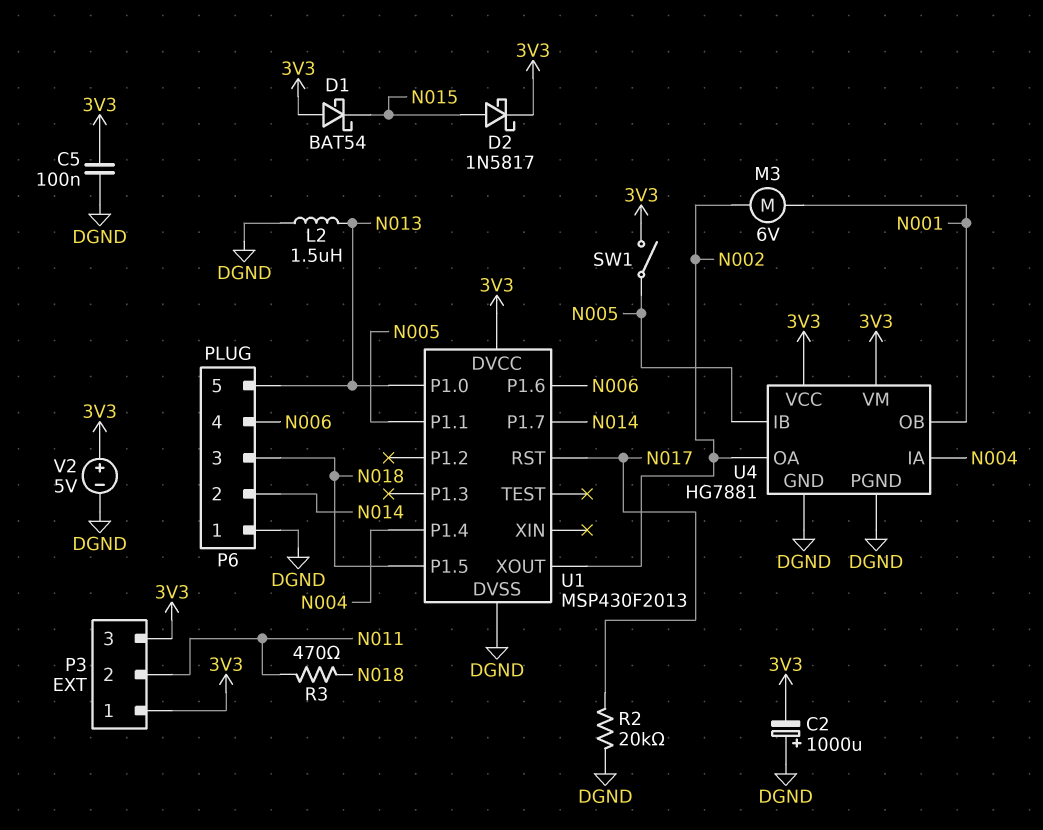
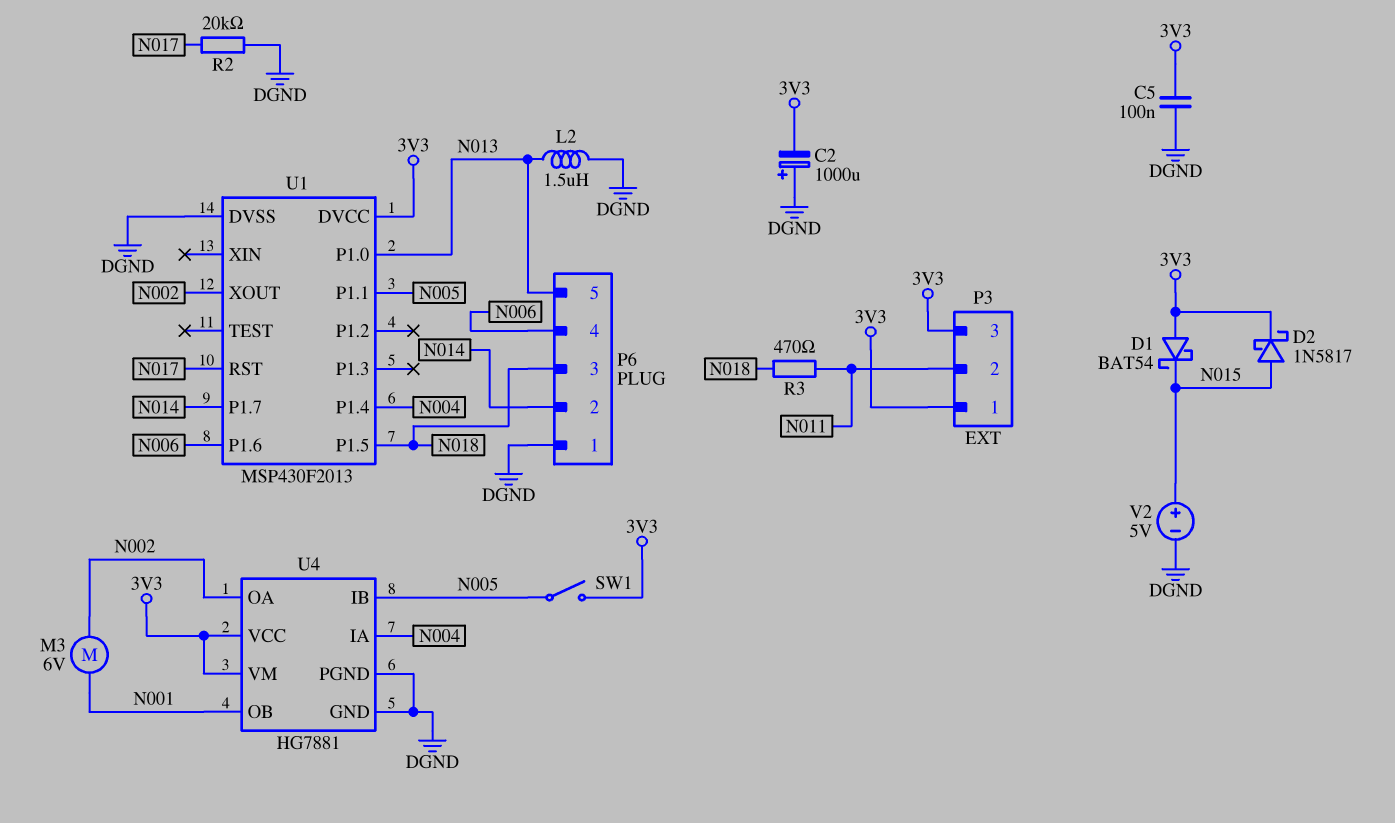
V2: 5V (plus 3V3, minus DGND) -> 5V (plus N015, minus DGND)

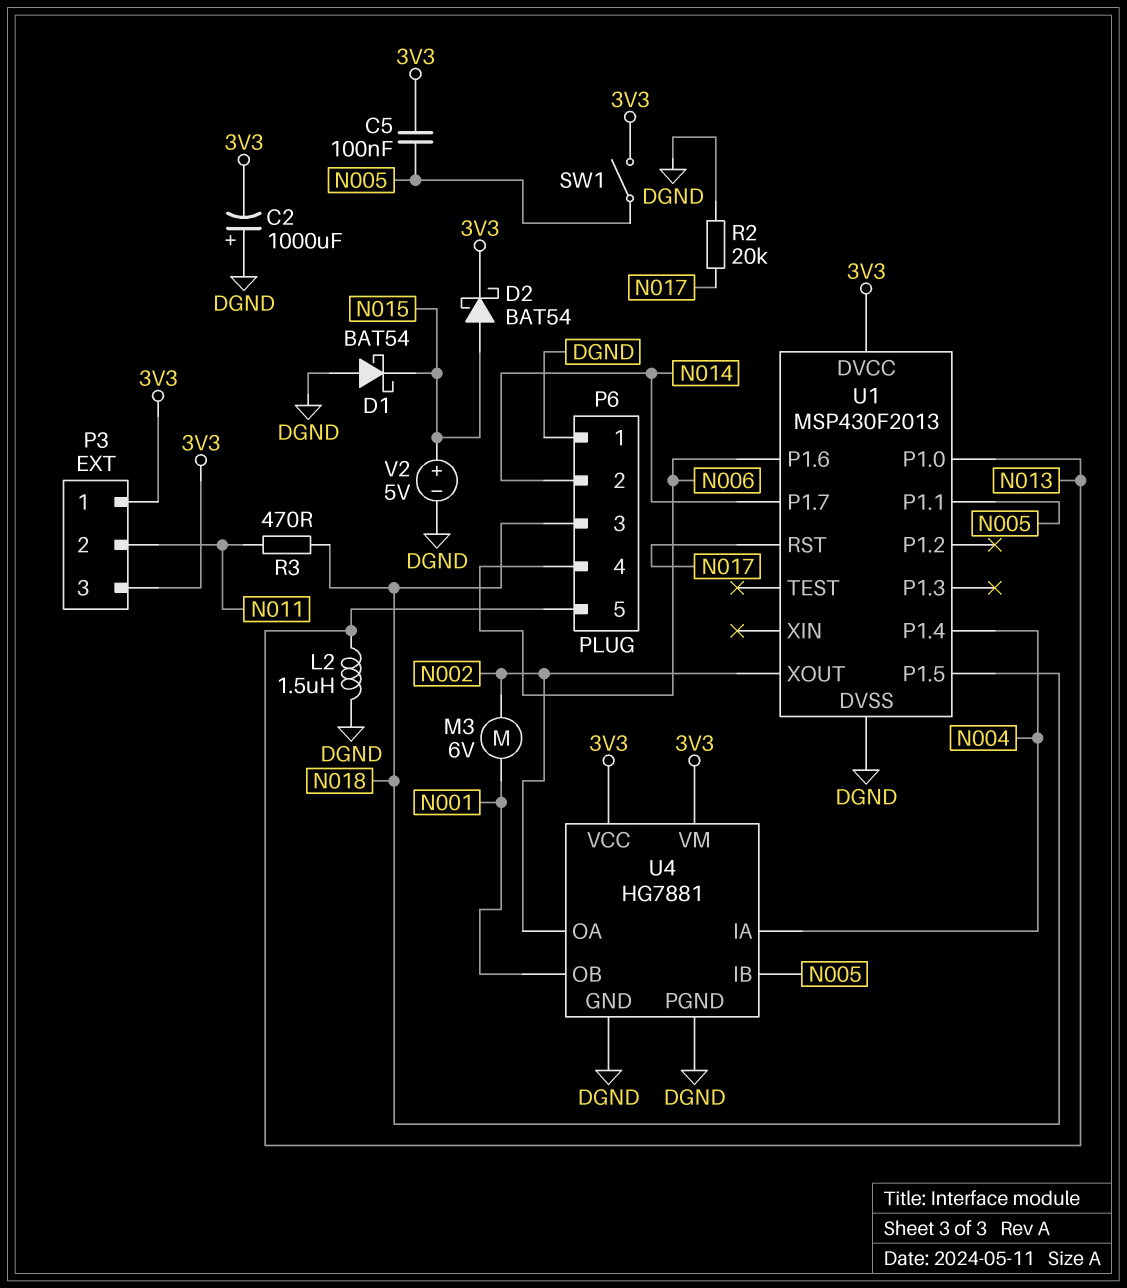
C5: 100nF (3V3, DGND) -> 100nF (3V3, N005)
D1: schottky BAT54 (A 3V3, K N015) -> schottky BAT54 (A DGND, K N015)
D2: schottky 1N5817 (A N015, K 3V3) -> schottky BAT54 (A N015, K 3V3)

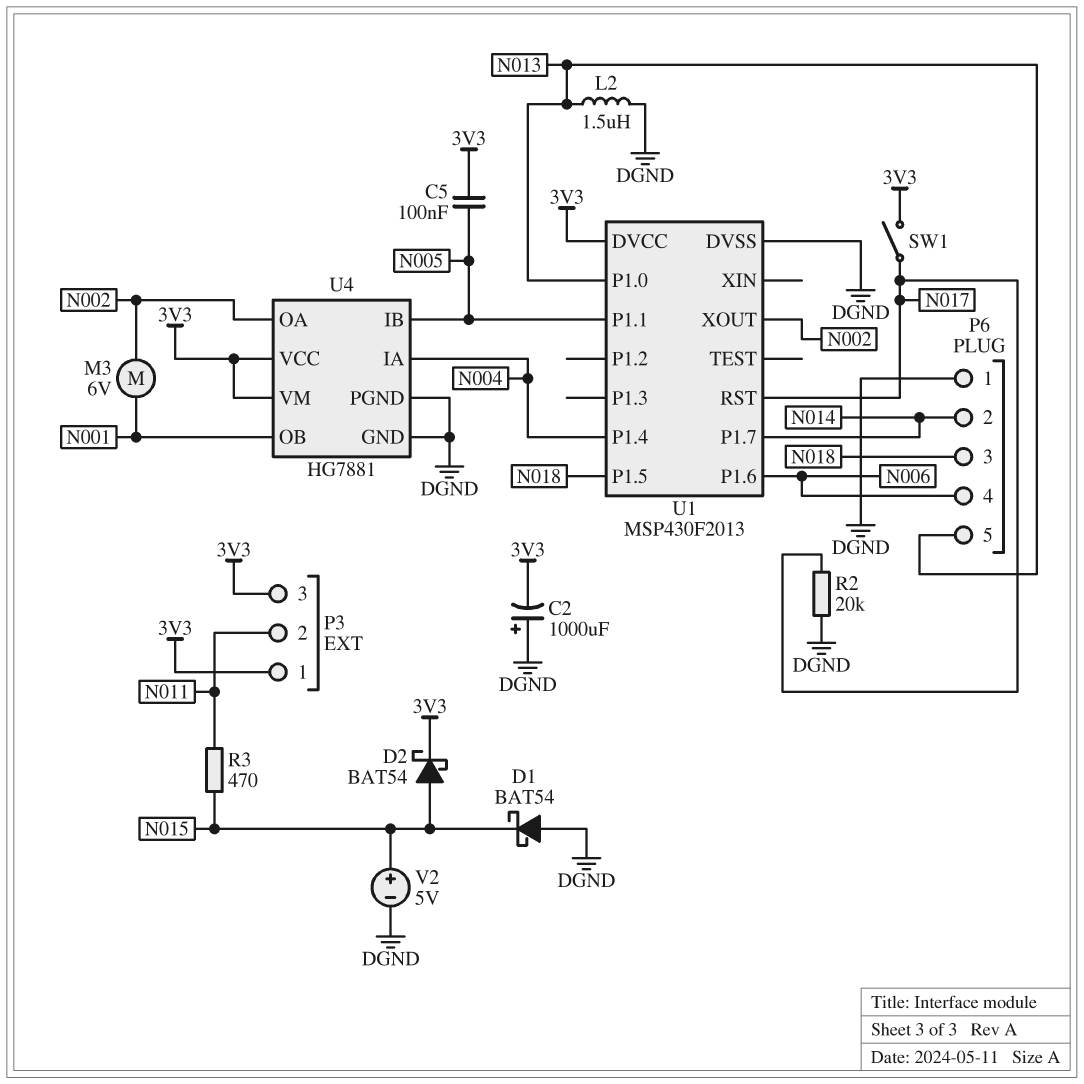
R3: 470 (N011, N018) -> 470 (N011, N015)
SW1: switch (3V3, N005) -> switch (3V3, N017)

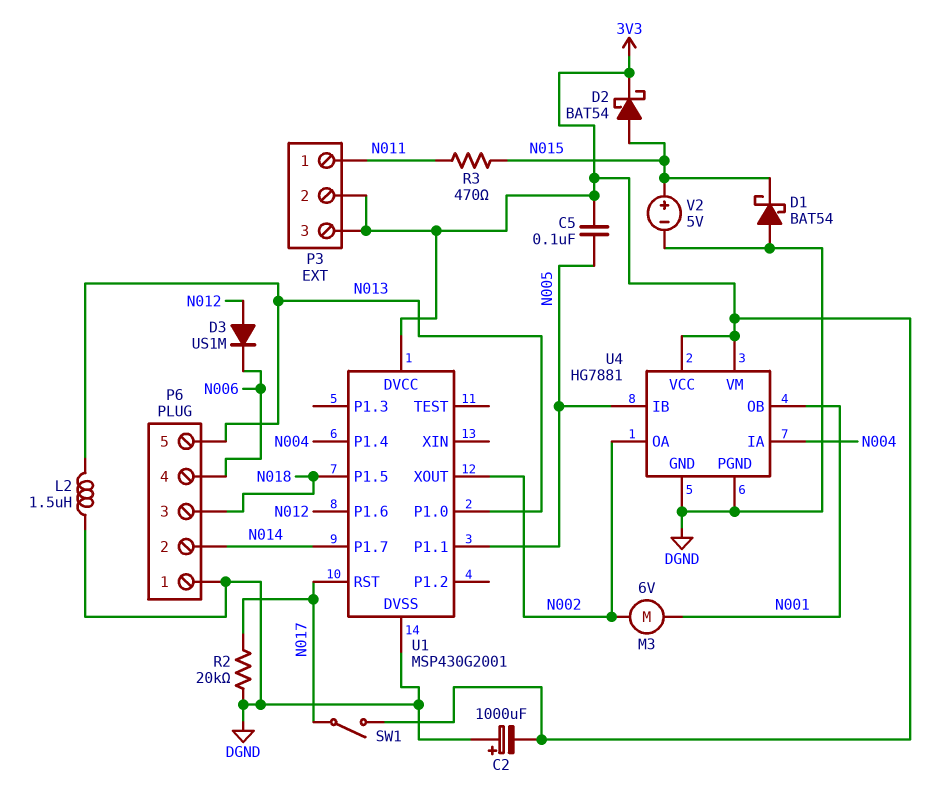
D3: none -> diode US1M (A N012, K N006)
P3 pin 1: 3V3 -> N011
P3 pin 2: N011 -> 3V3
U1: MSP430F2013 -> MSP430G2001
U1 pin P1.6: N006 -> N012

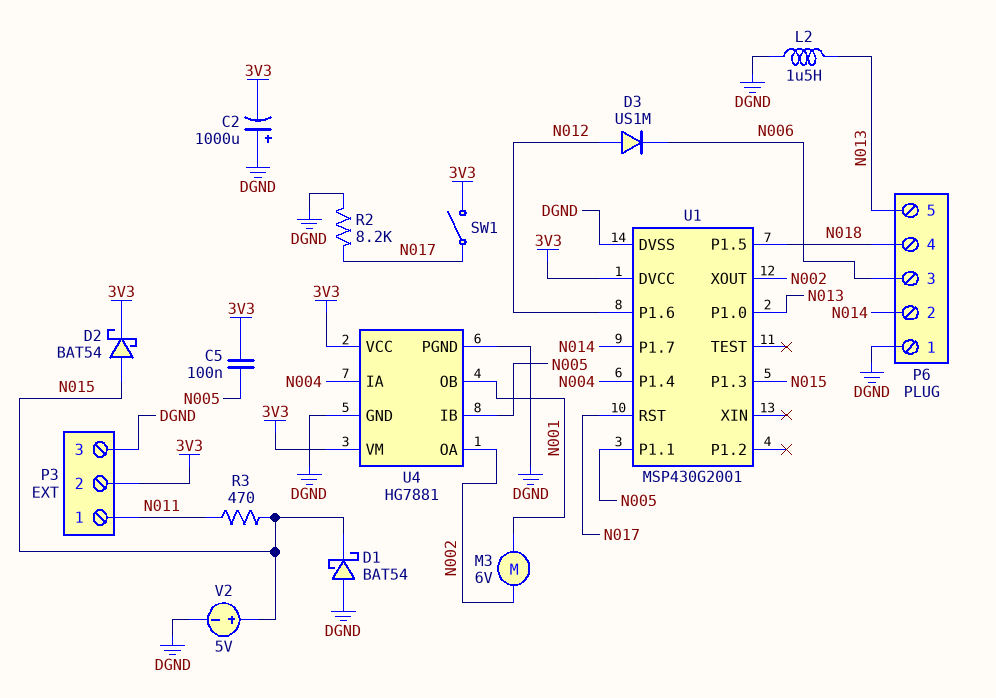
P3 pin 3: 3V3 -> DGND
P6 pin 3: N018 -> N006
P6 pin 4: N006 -> N018
R2: 20k (DGND, N017) -> 8.2k (DGND, N017)
U1 pin P1.3: none -> N015

